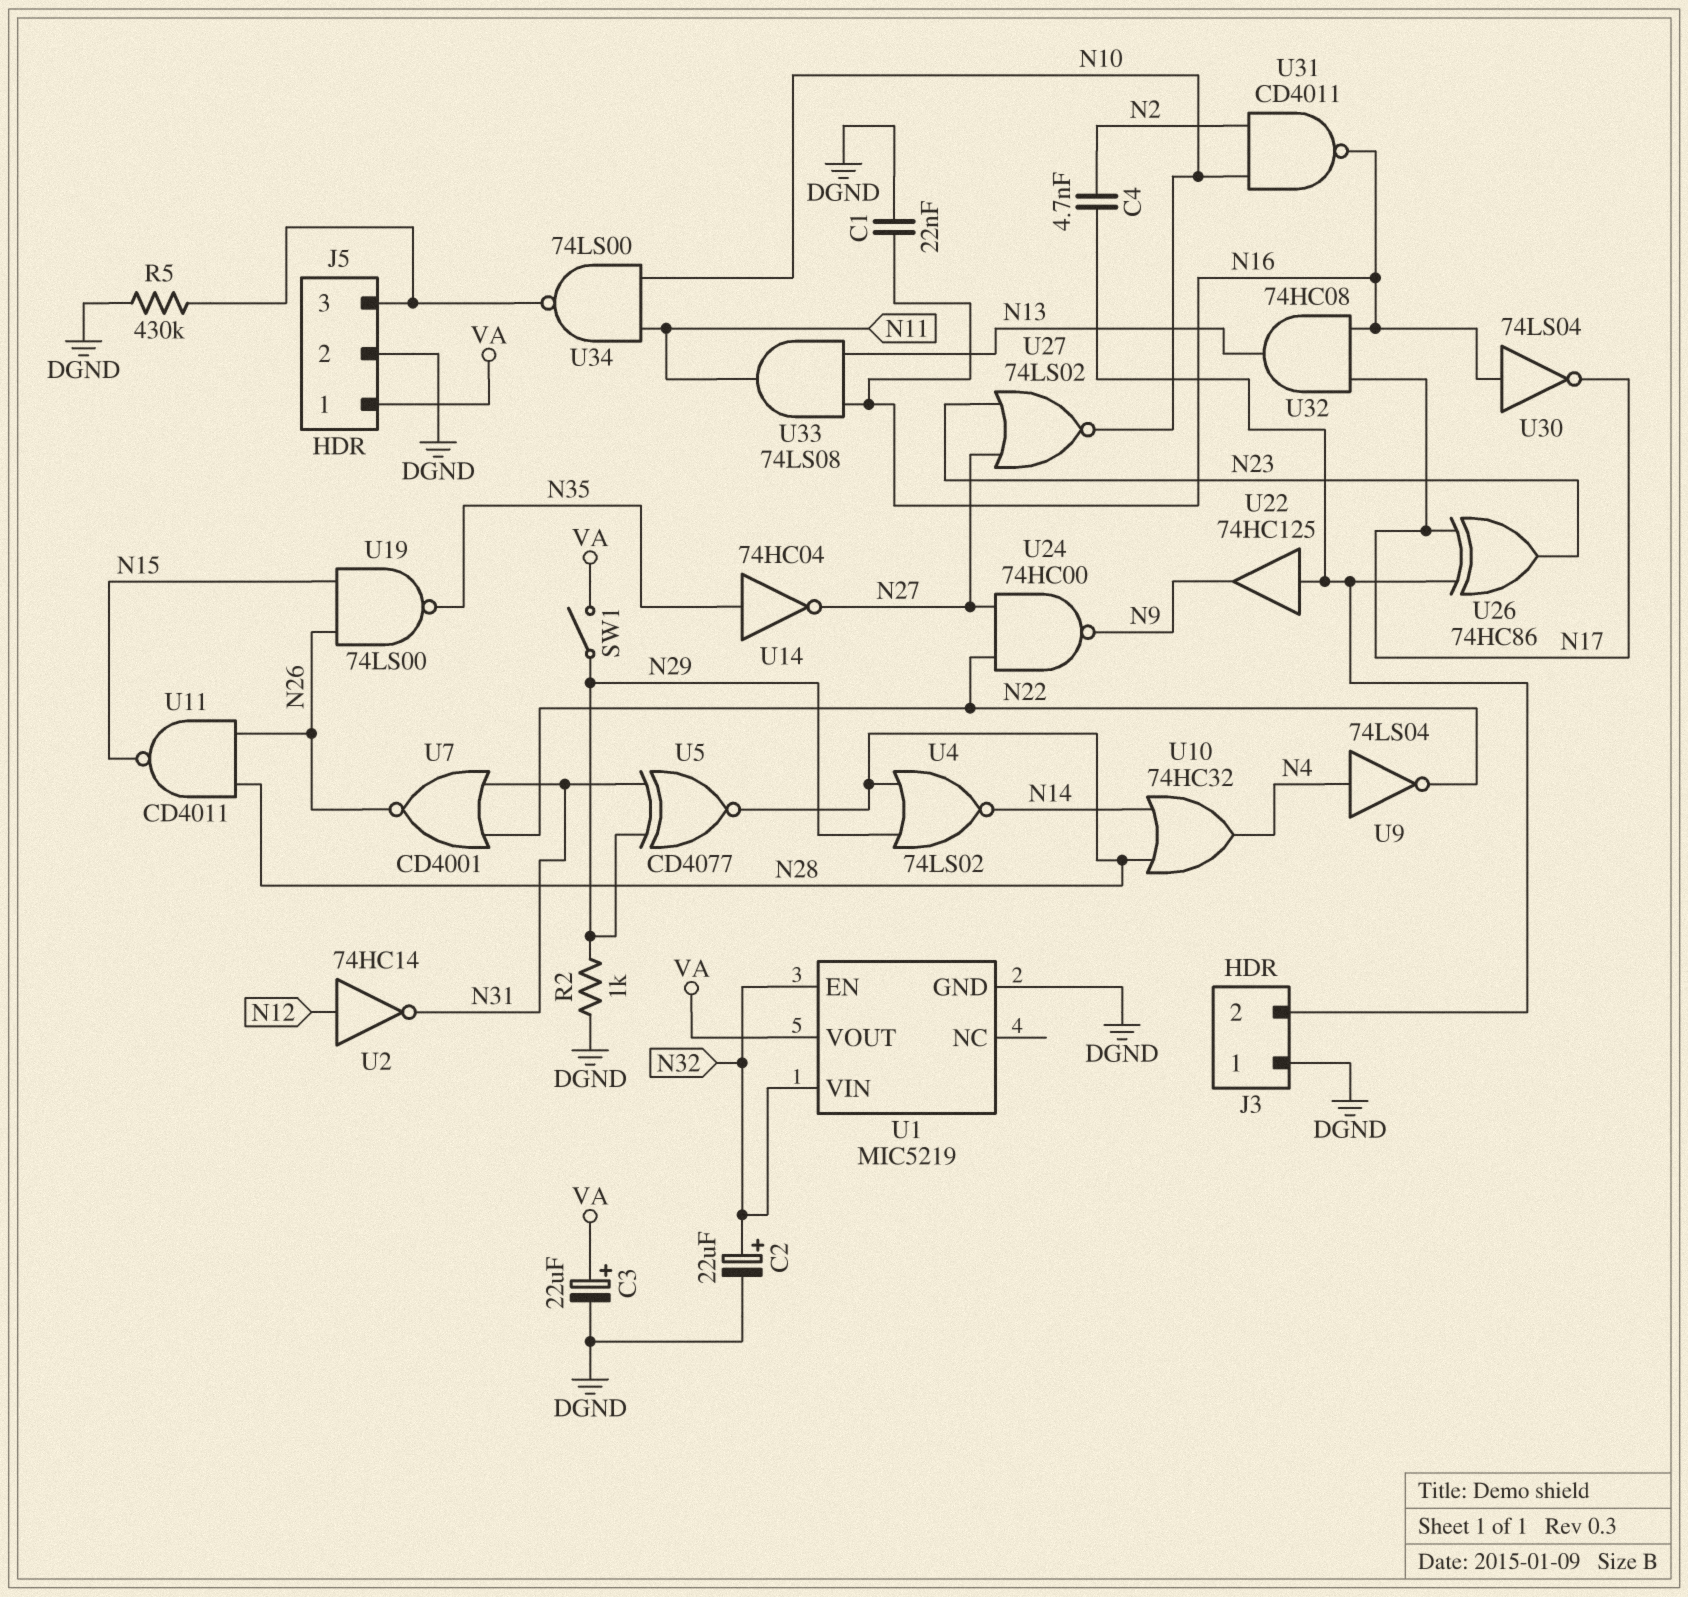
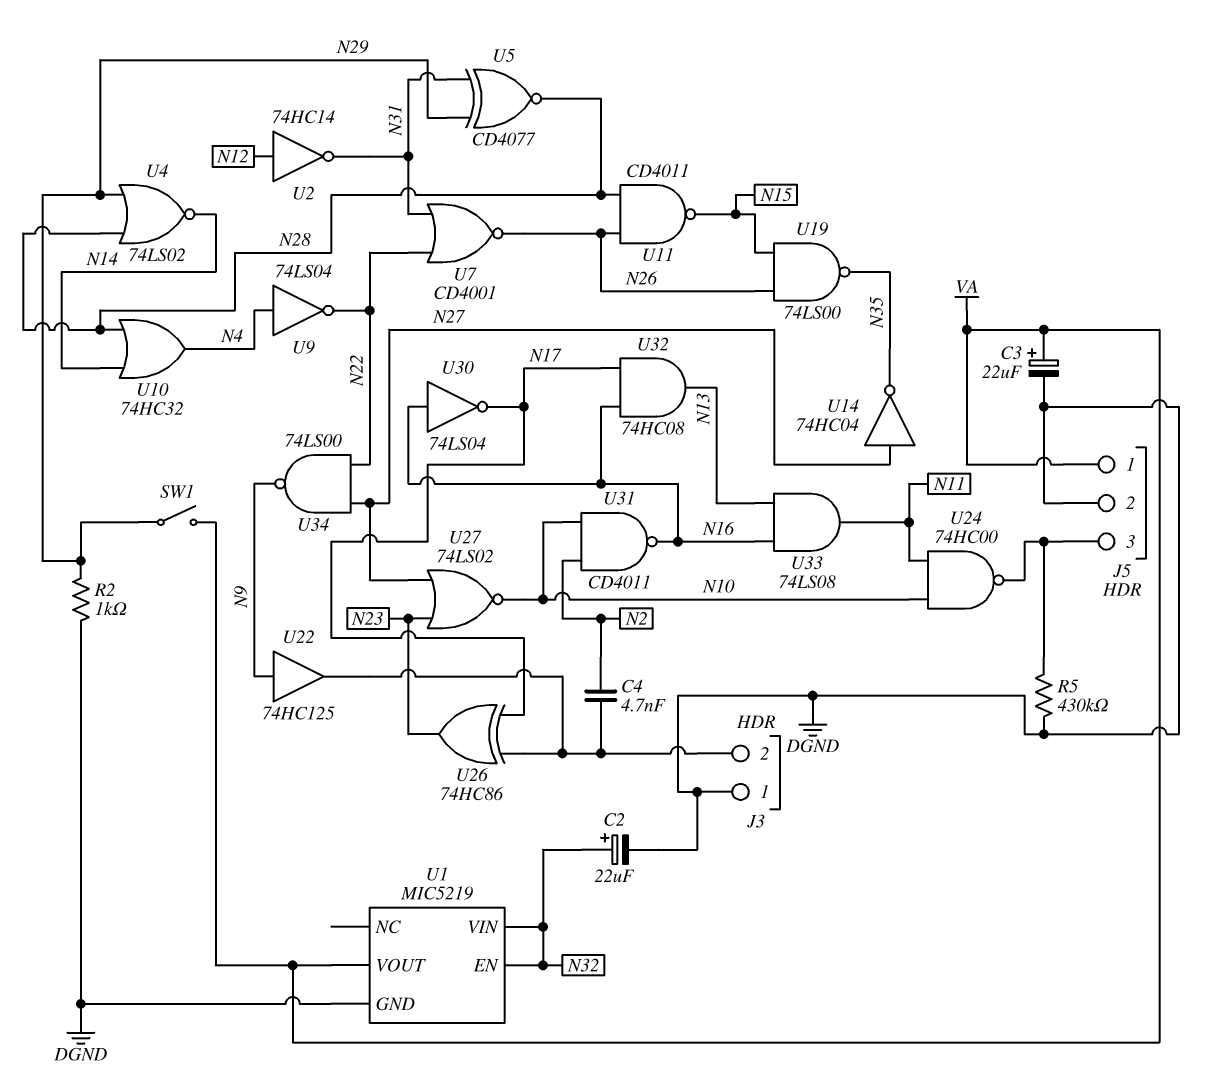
C1: 22nF (DGND, N16) -> none
U14: NOT 74HC04 (in N35, out N27) -> NOT 74HC04 (in N27, out N35)
U22: buffer 74HC125 (in J3/2, out N9) -> buffer 74HC125 (in N9, out J3/2)
U24: NAND 74HC00 (in N22, in N27, out N9) -> NAND 74HC00 (in N10, in N11, out J5/3)
U34: NAND 74LS00 (in N10, in N11, out J5/3) -> NAND 74LS00 (in N22, in N27, out N9)

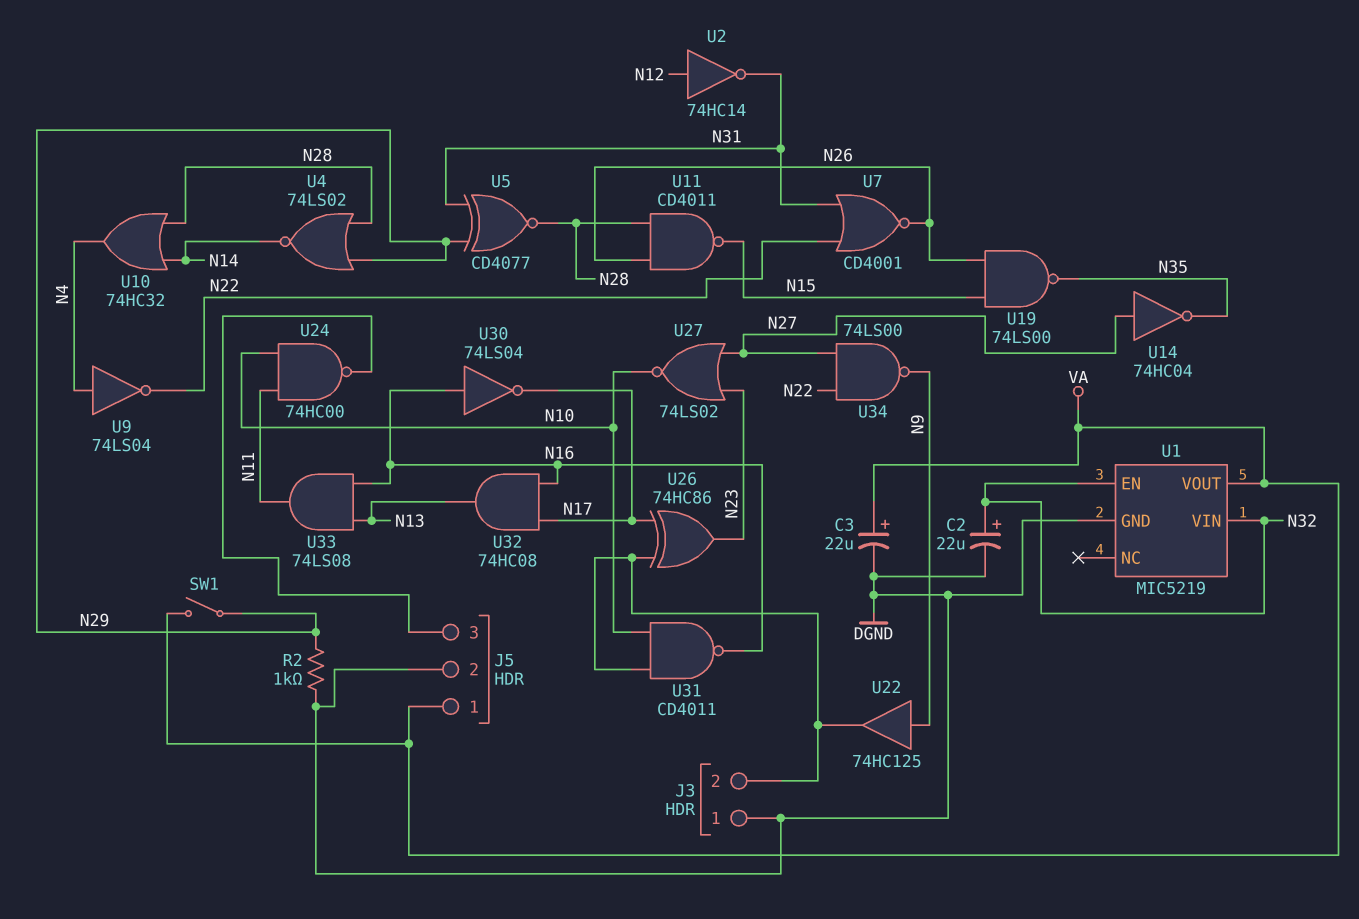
C4: 4.7nF (J3/2, N2) -> none
R5: 430k (DGND, J5/3) -> none
U31: NAND CD4011 (in N2, in N10, out N16) -> NAND CD4011 (in J3/2, in N10, out N16)

